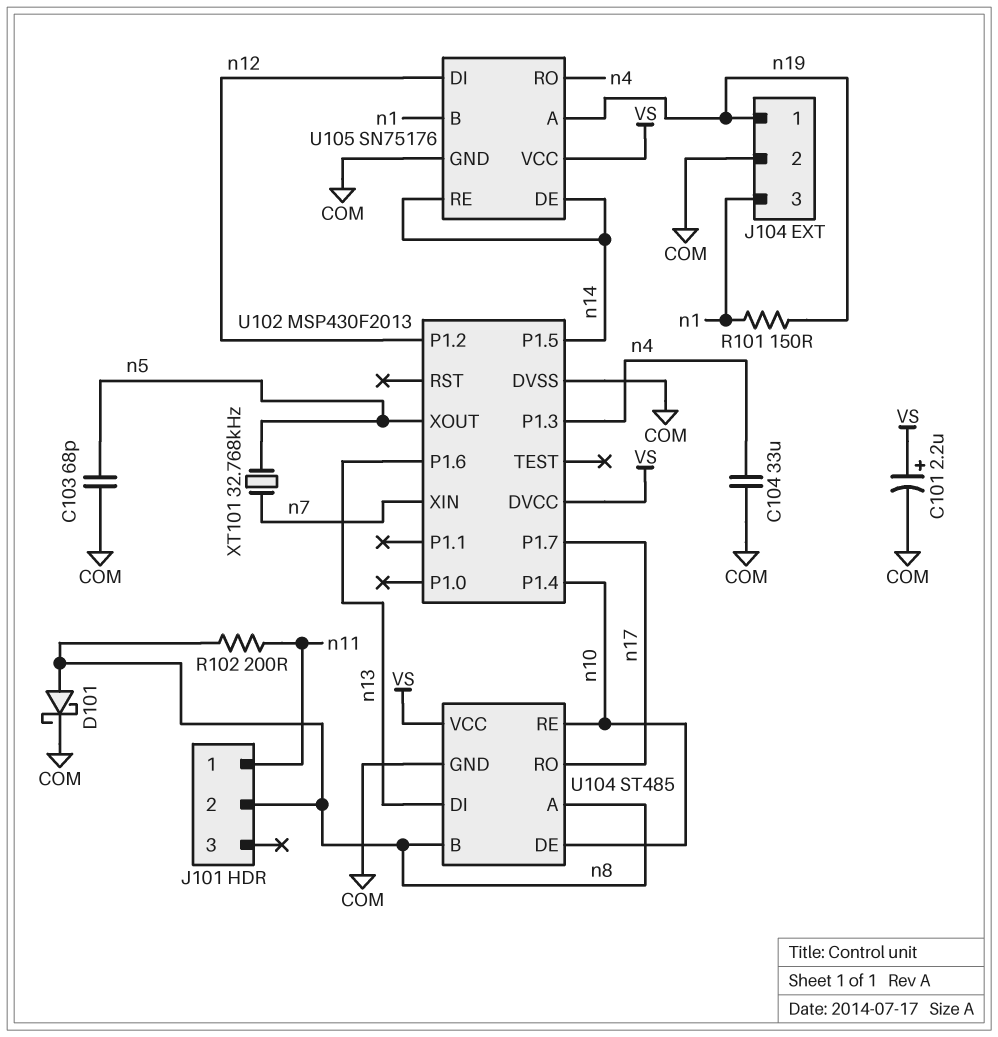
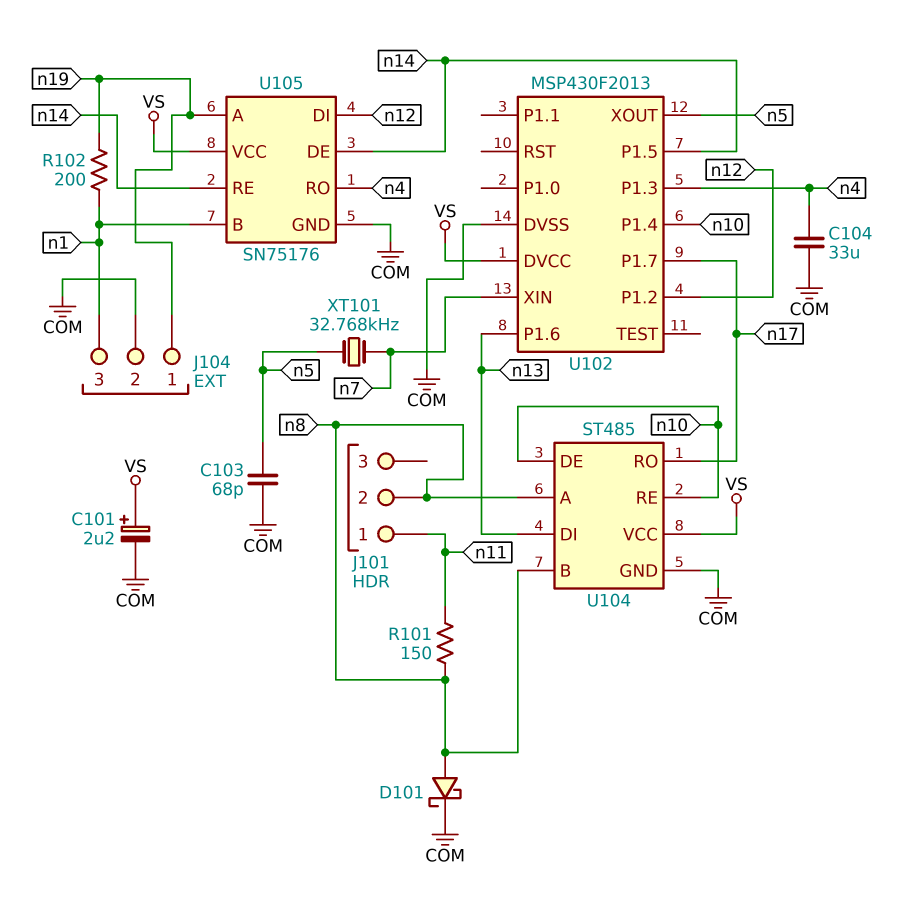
R101: 150 (n1, n19) -> 150 (n8, n11)
R102: 200 (n8, n11) -> 200 (n1, n19)

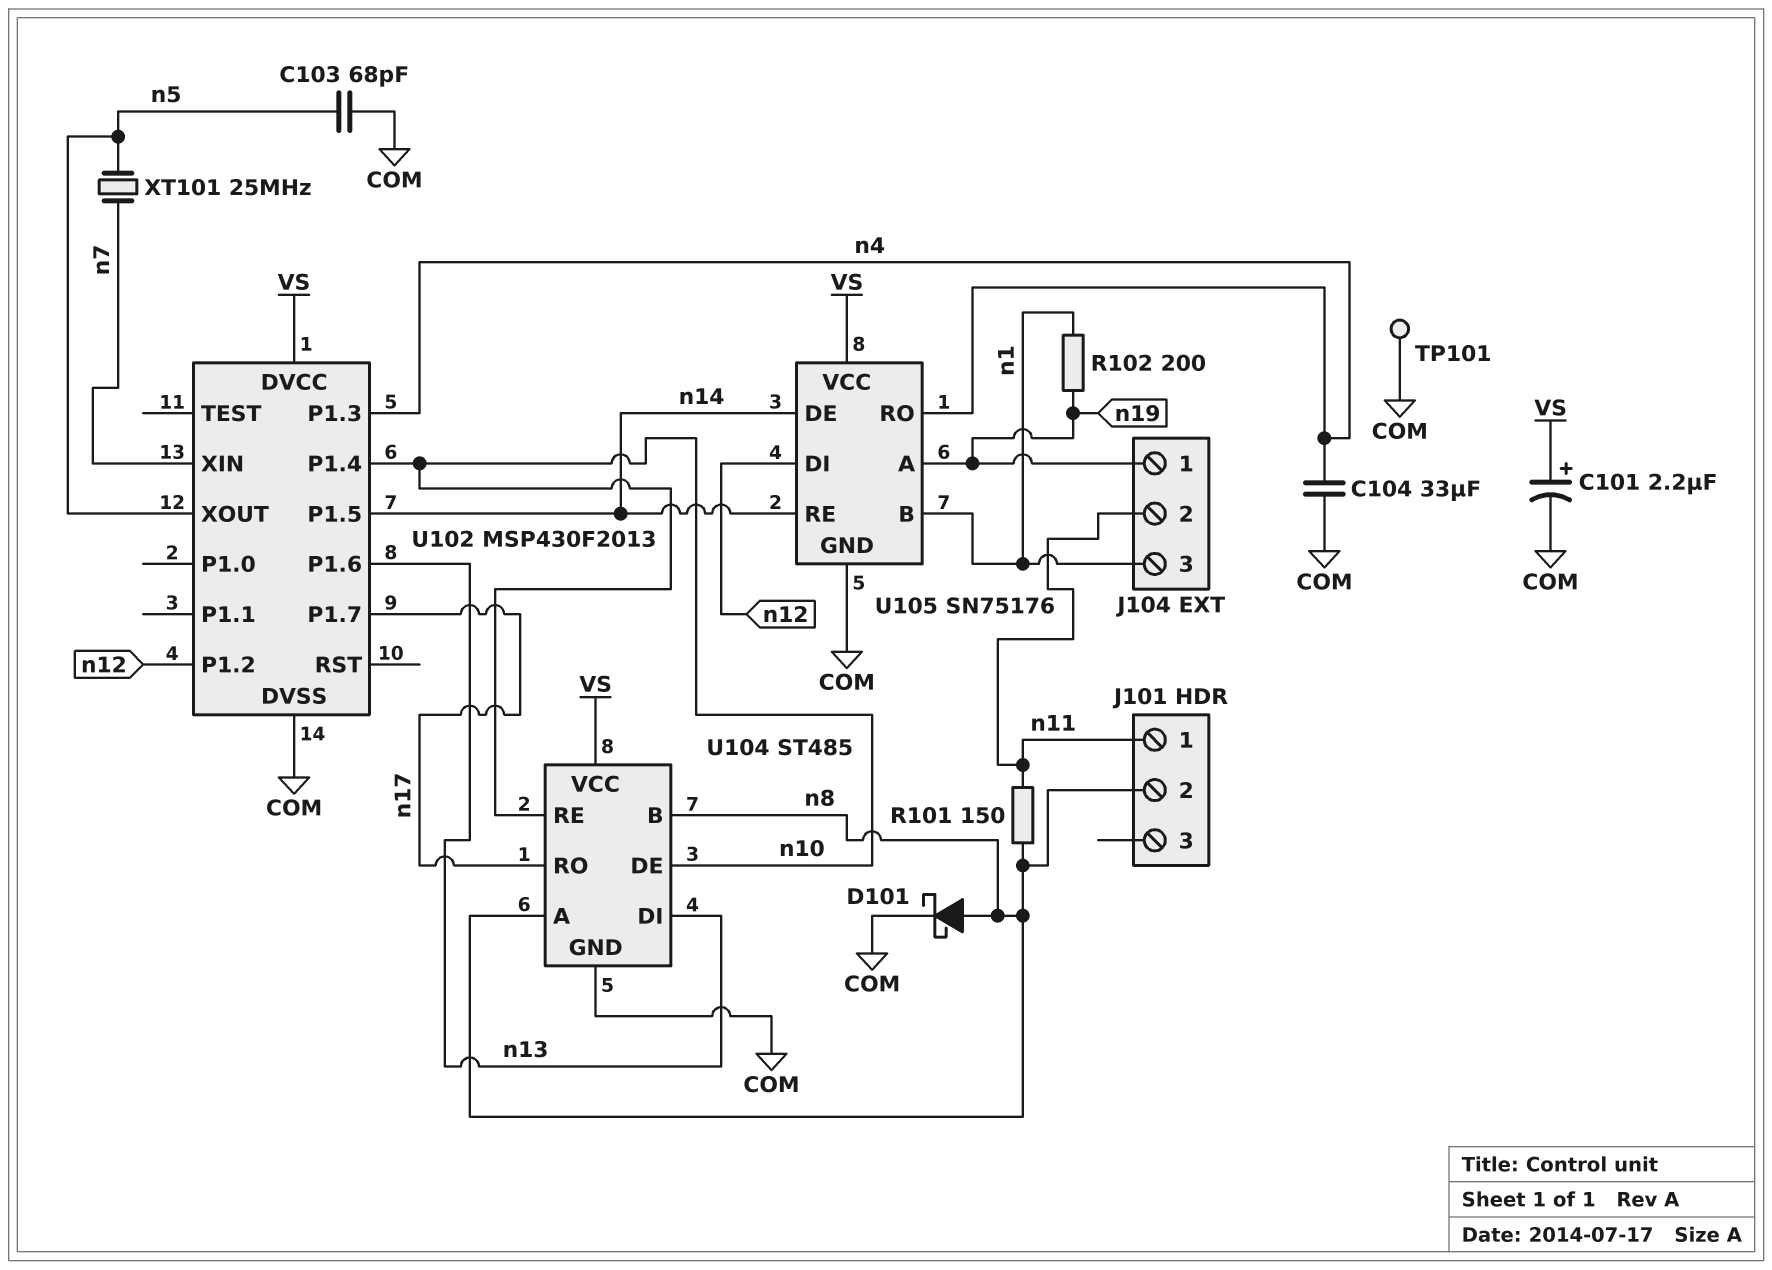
J104 pin 2: COM -> n11
TP101: none -> test point (COM)
XT101: 32.768kHz (n5, n7) -> 25MHz (n5, n7)

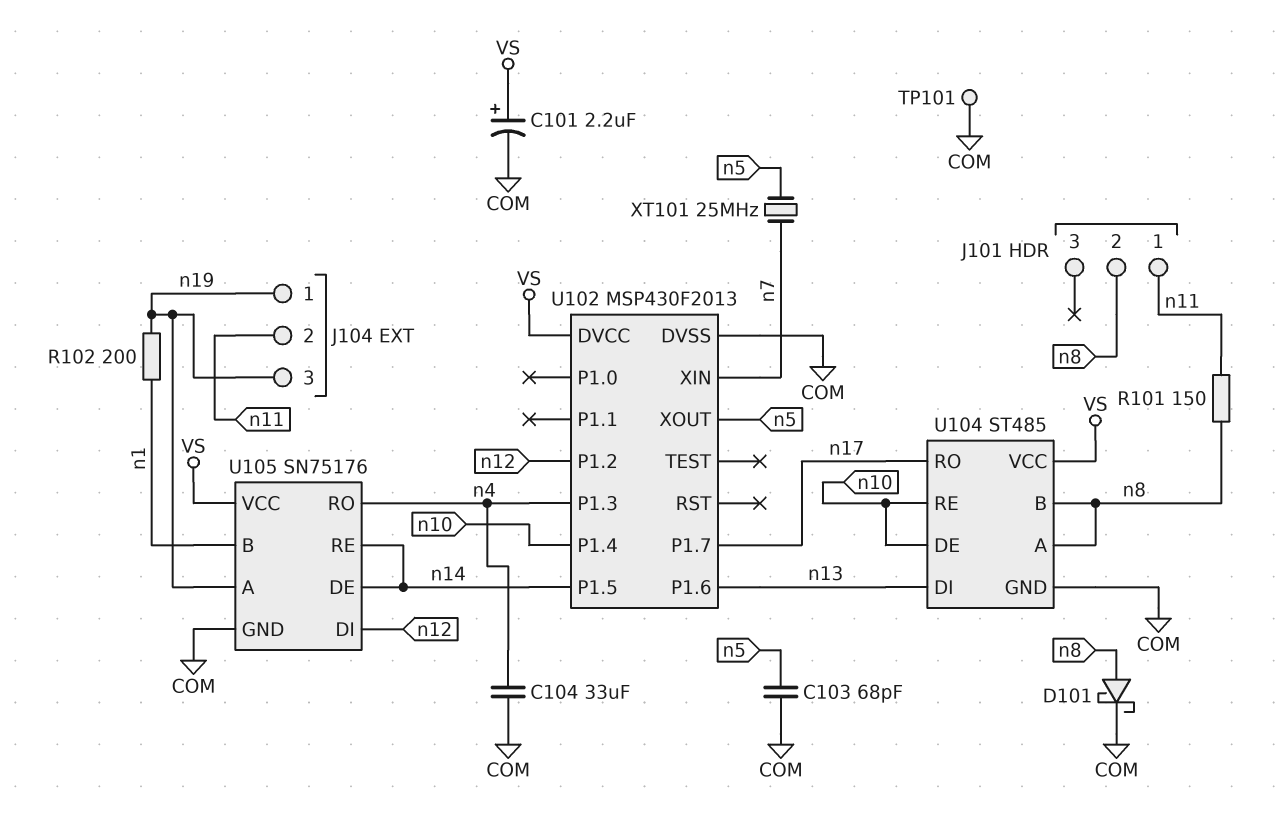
J104 pin 3: n1 -> n19

